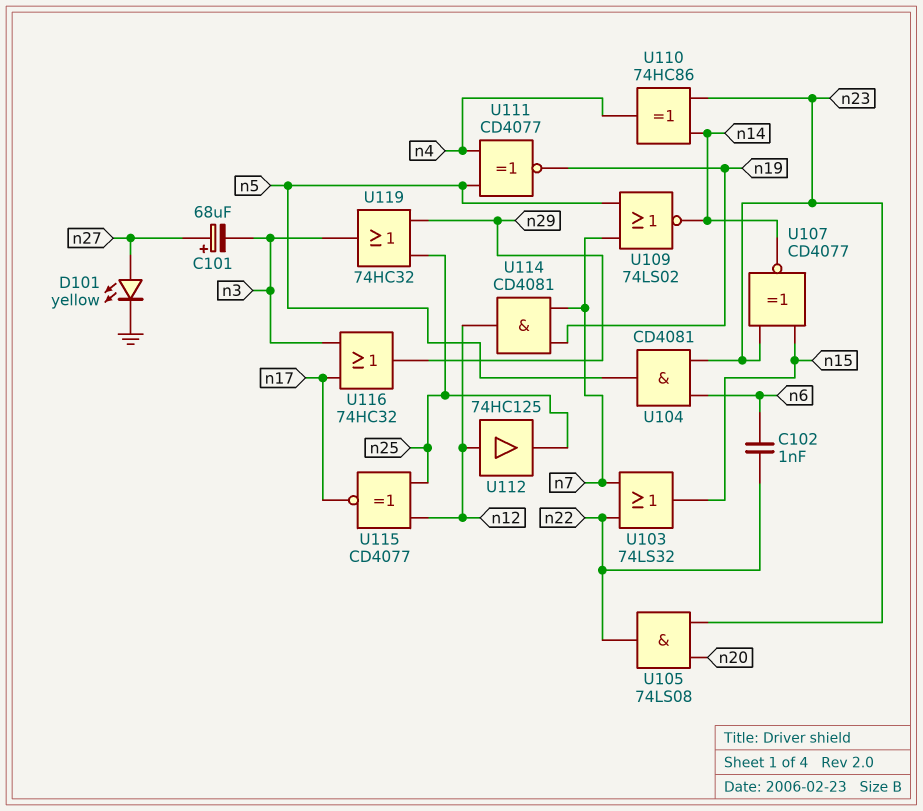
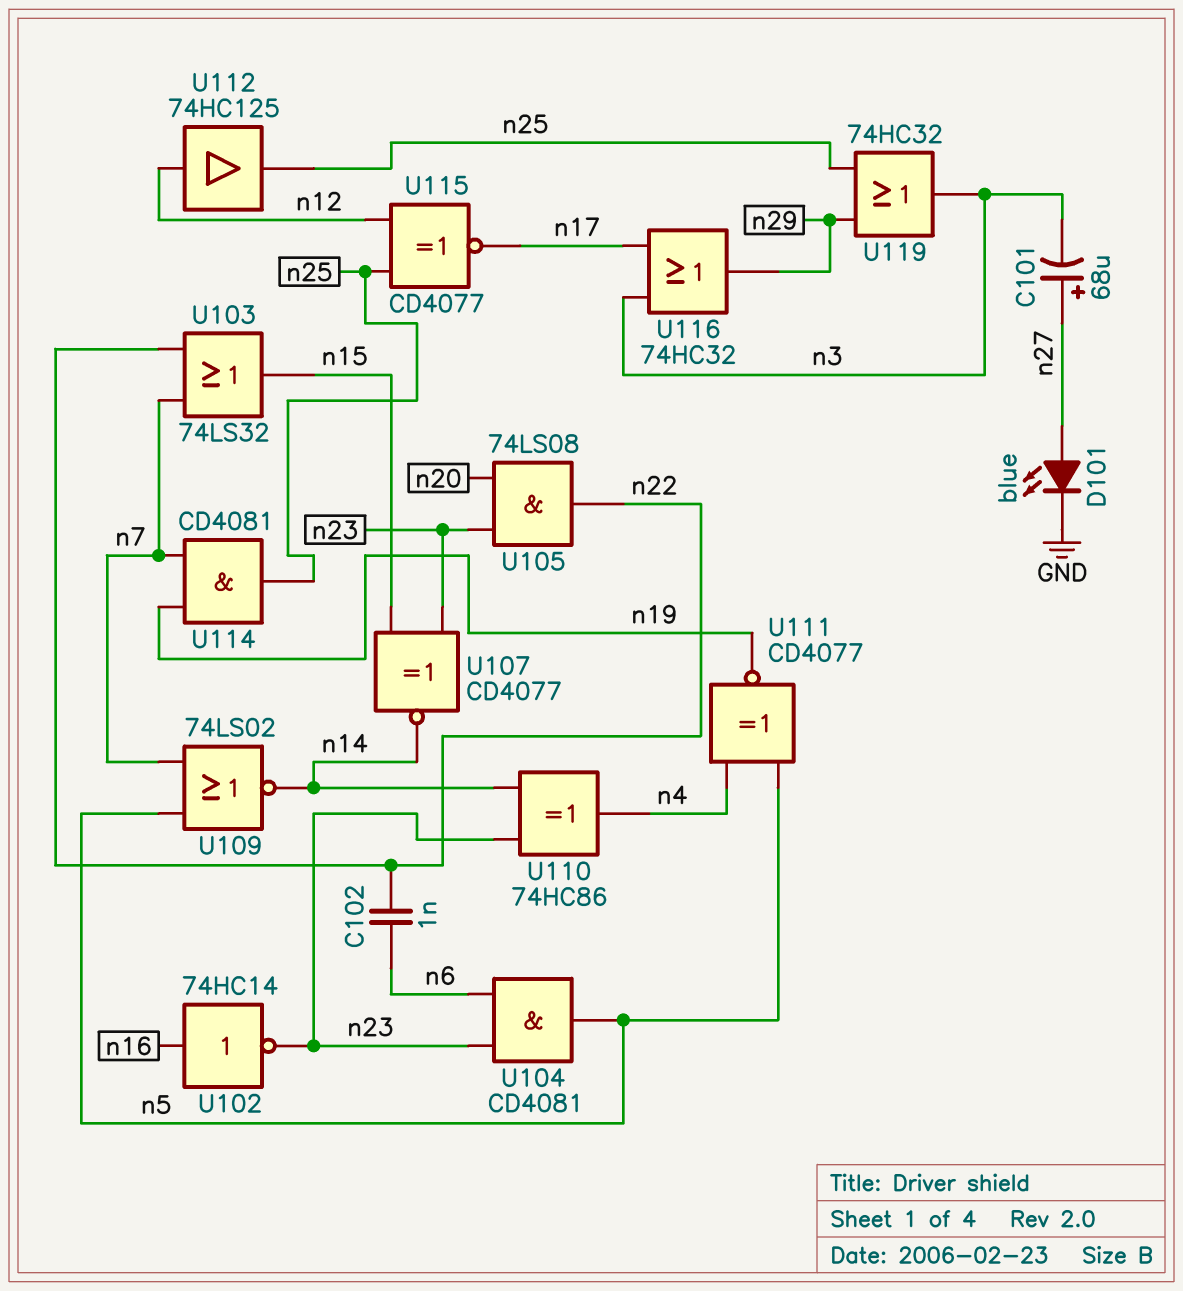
D101: LED yellow (A n27, K GND) -> LED blue (A n27, K GND)
U102: none -> NOT 74HC14 (in n16, out n23)
U114: AND CD4081 (in n7, in n19, out n12) -> AND CD4081 (in n7, in n19, out n25)

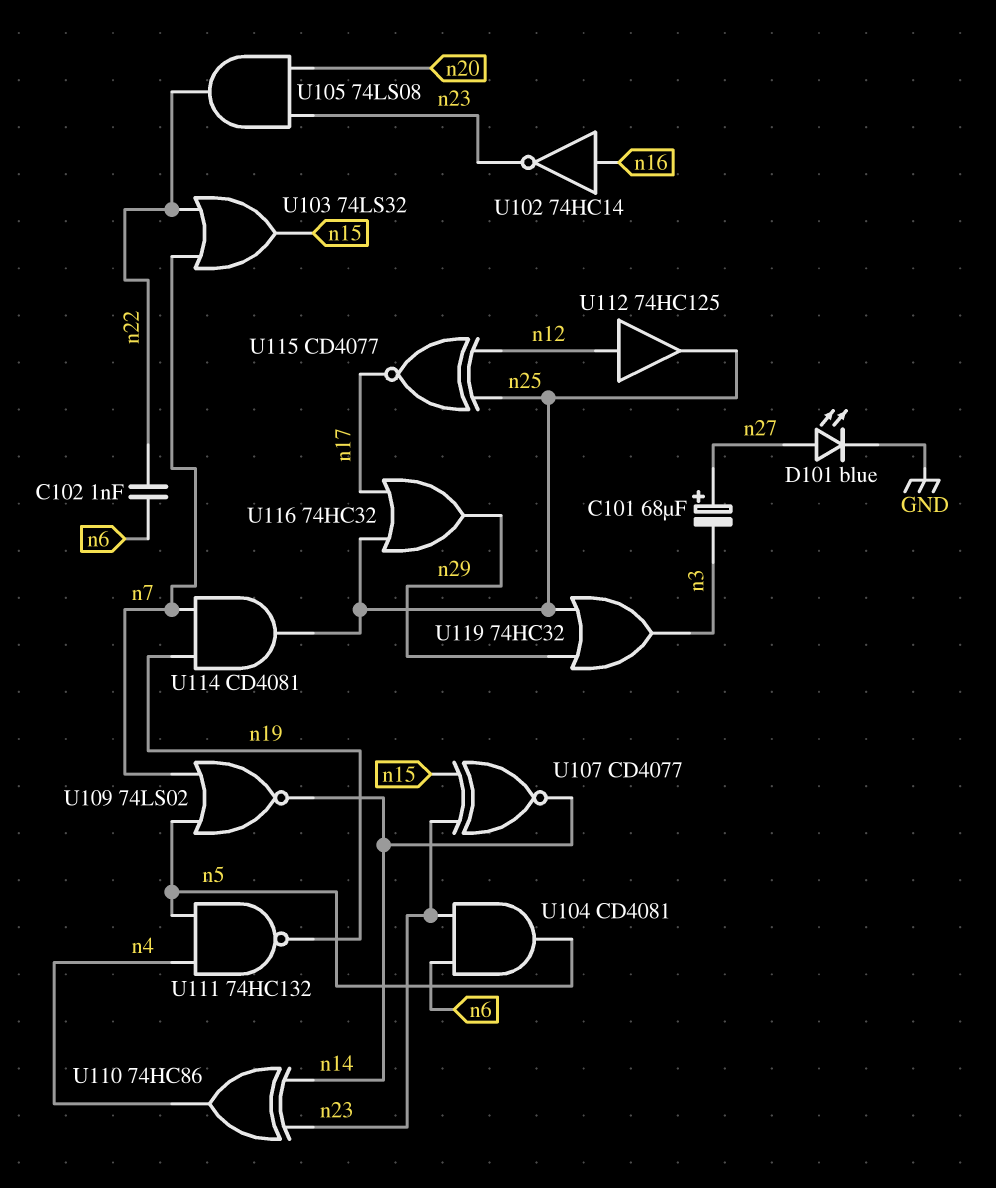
U111: XNOR CD4077 (in n4, in n5, out n19) -> NAND 74HC132 (in n4, in n5, out n19)
U116: OR 74HC32 (in n3, in n17, out n29) -> OR 74HC32 (in n17, in n25, out n29)

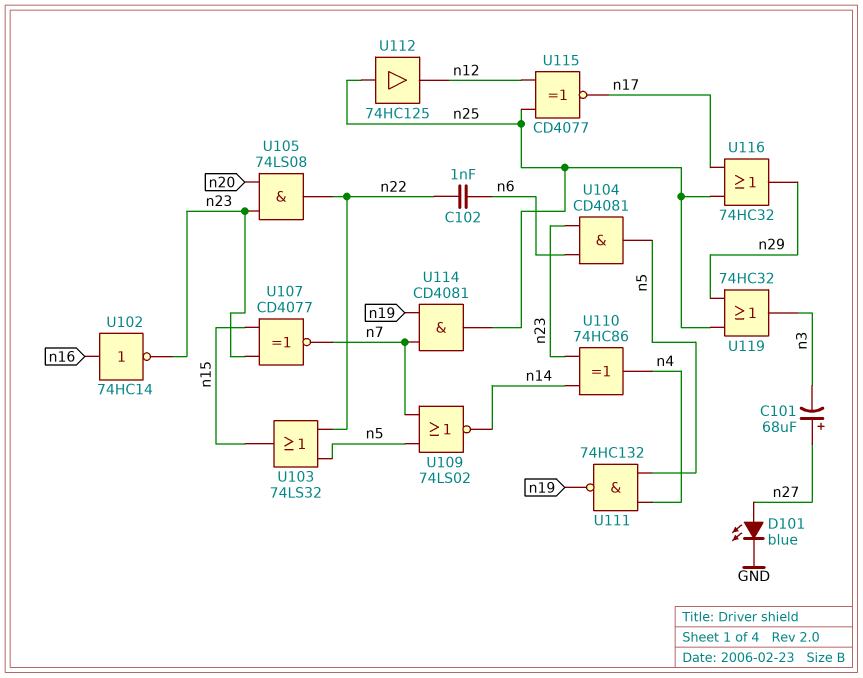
U103: OR 74LS32 (in n7, in n22, out n15) -> OR 74LS32 (in n5, in n22, out n15)
U107: XNOR CD4077 (in n15, in n23, out n14) -> XNOR CD4077 (in n15, in n23, out n7)
U112: buffer 74HC125 (in n12, out n25) -> buffer 74HC125 (in n25, out n12)

